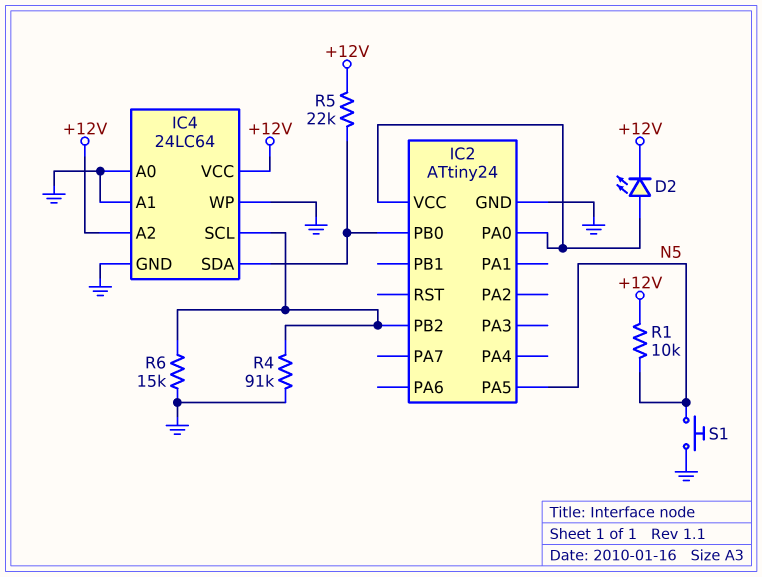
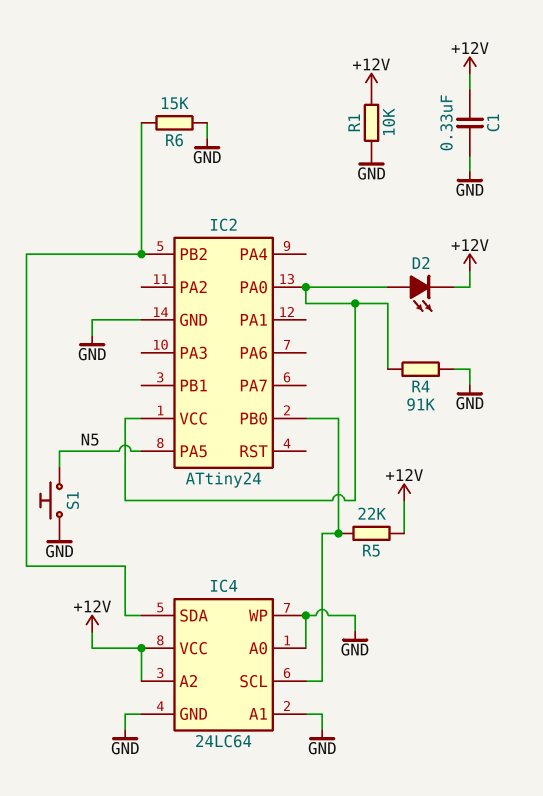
C1: none -> 330nF (+12V, GND)
IC4 pin SCL: IC2/PB2 -> IC2/PB0
IC4 pin SDA: IC2/PB0 -> IC2/PB2
R1: 10k (+12V, N5) -> 10k (+12V, GND)
R4: 91k (GND, IC2/PB2) -> 91k (GND, IC2/PA0)

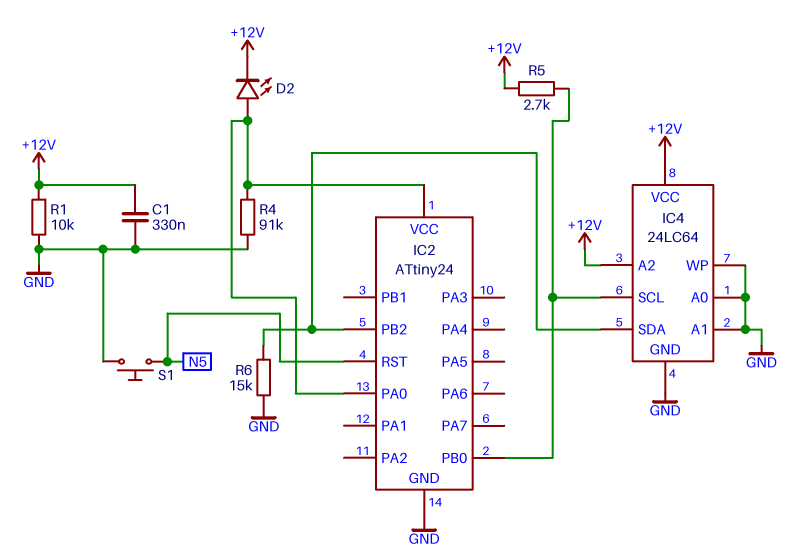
IC2 pin PA5: N5 -> none
IC2 pin RST: none -> N5
R5: 22k (+12V, IC2/PB0) -> 2.7k (+12V, IC2/PB0)

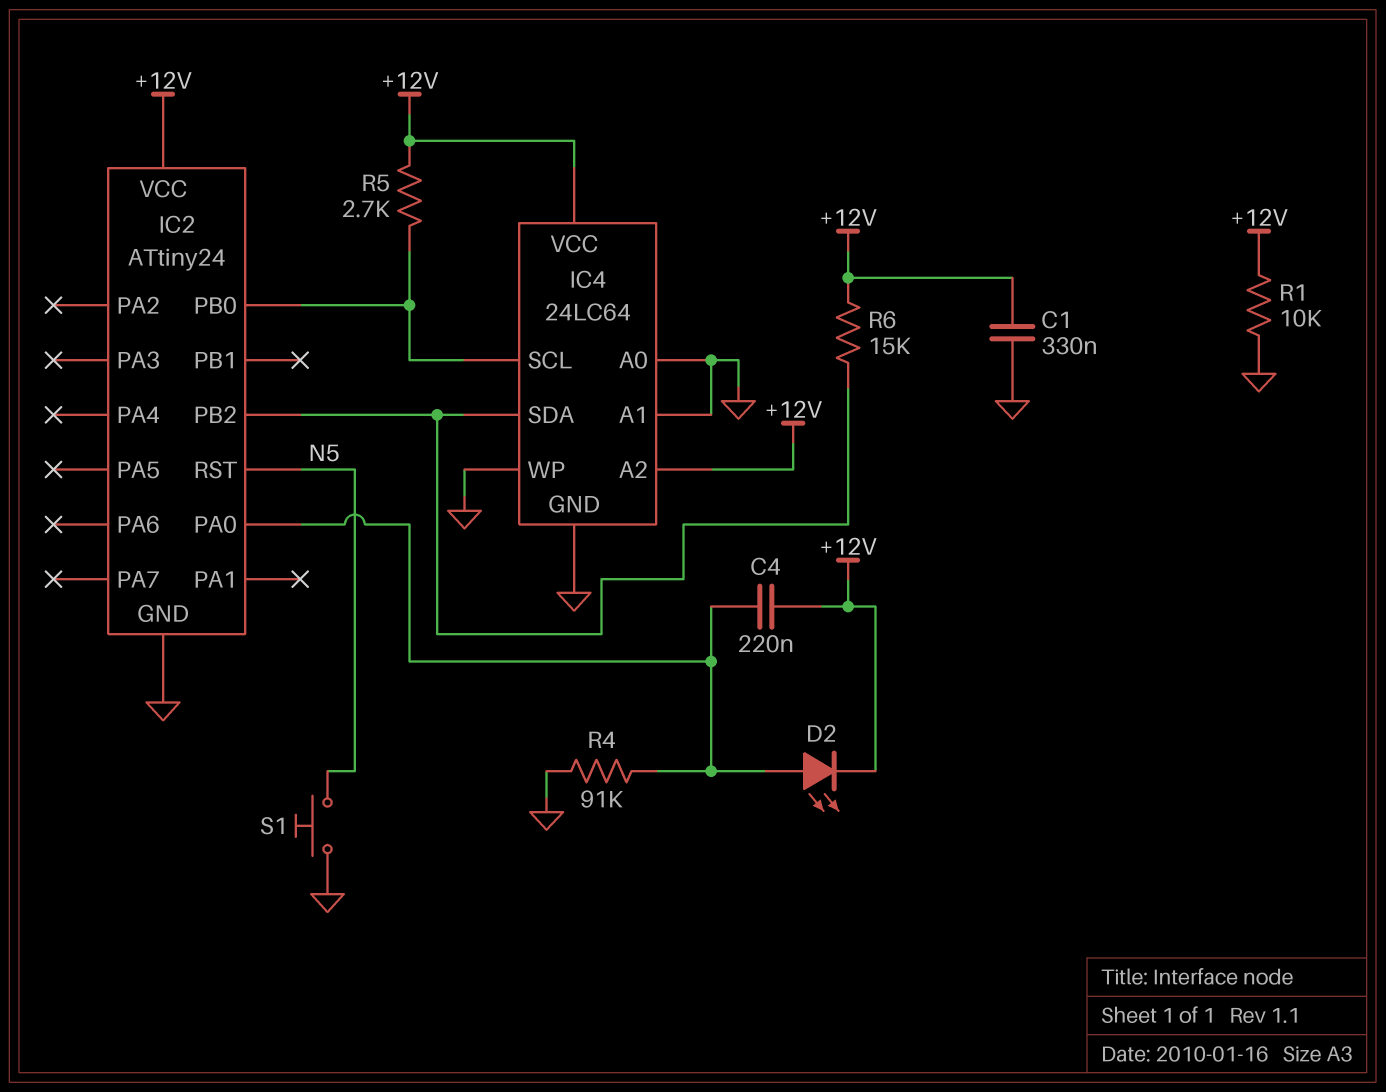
C4: none -> 220nF (+12V, IC2/PA0)
IC2 pin VCC: IC2/PA0 -> +12V
R6: 15k (GND, IC2/PB2) -> 15k (+12V, IC2/PB2)

